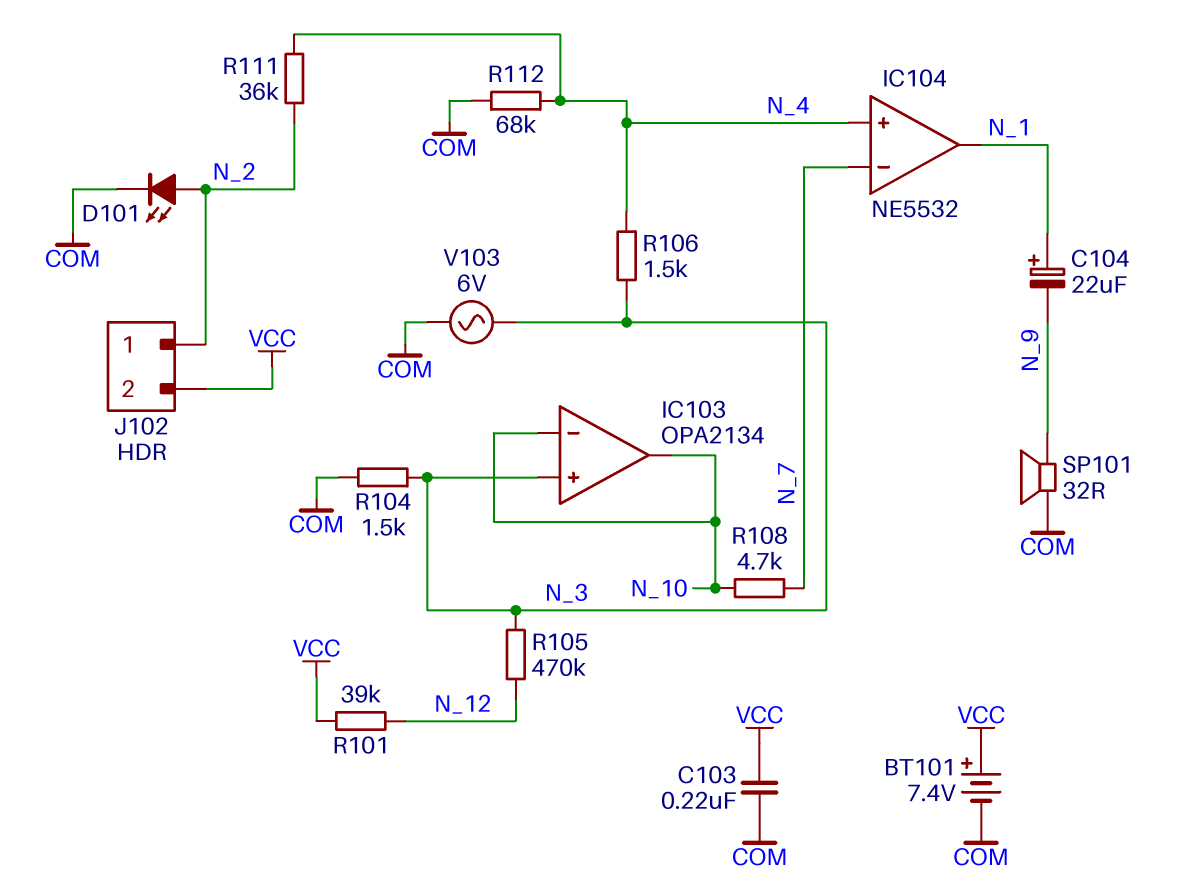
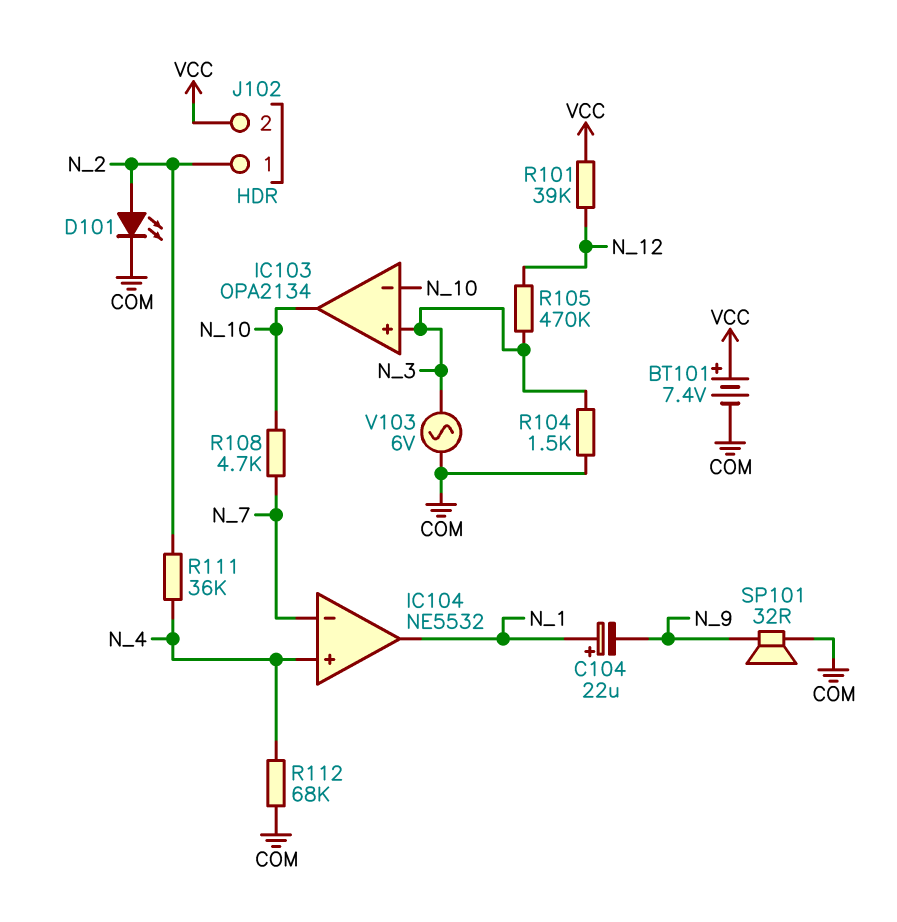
C103: 220nF (COM, VCC) -> none
R106: 1.5k (N_3, N_4) -> none

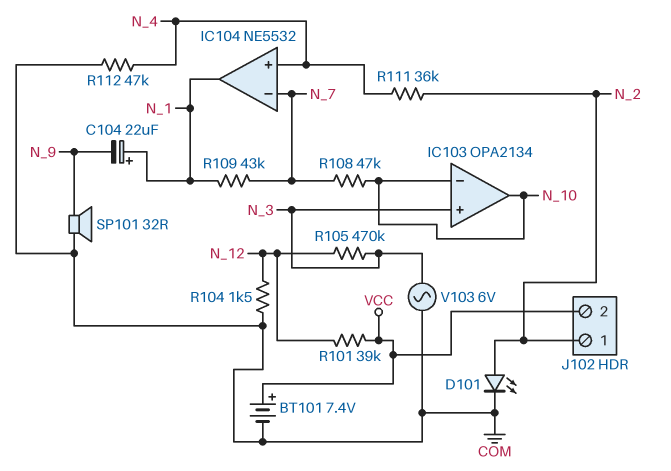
R104: 1.5k (COM, N_3) -> 1.5k (COM, N_12)
R108: 4.7k (N_7, N_10) -> 47k (N_7, N_10)
R109: none -> 43k (N_1, N_7)
R112: 68k (COM, N_4) -> 47k (COM, N_4)

